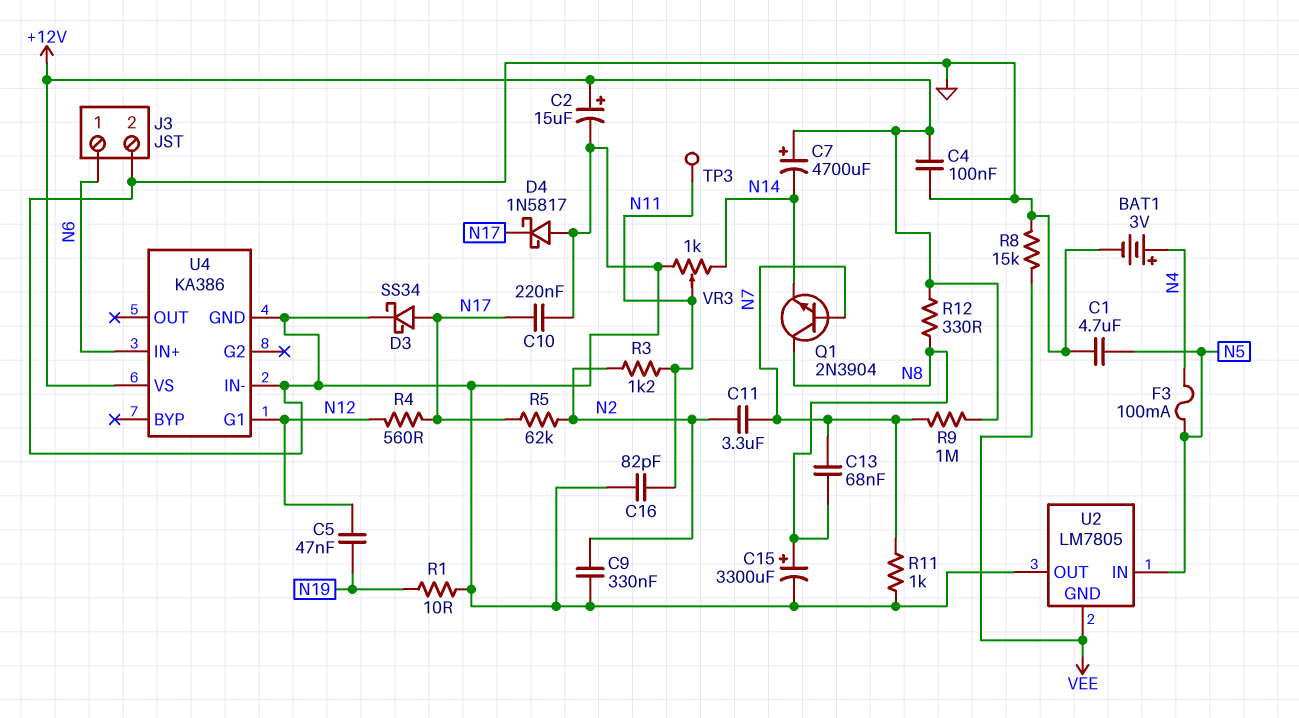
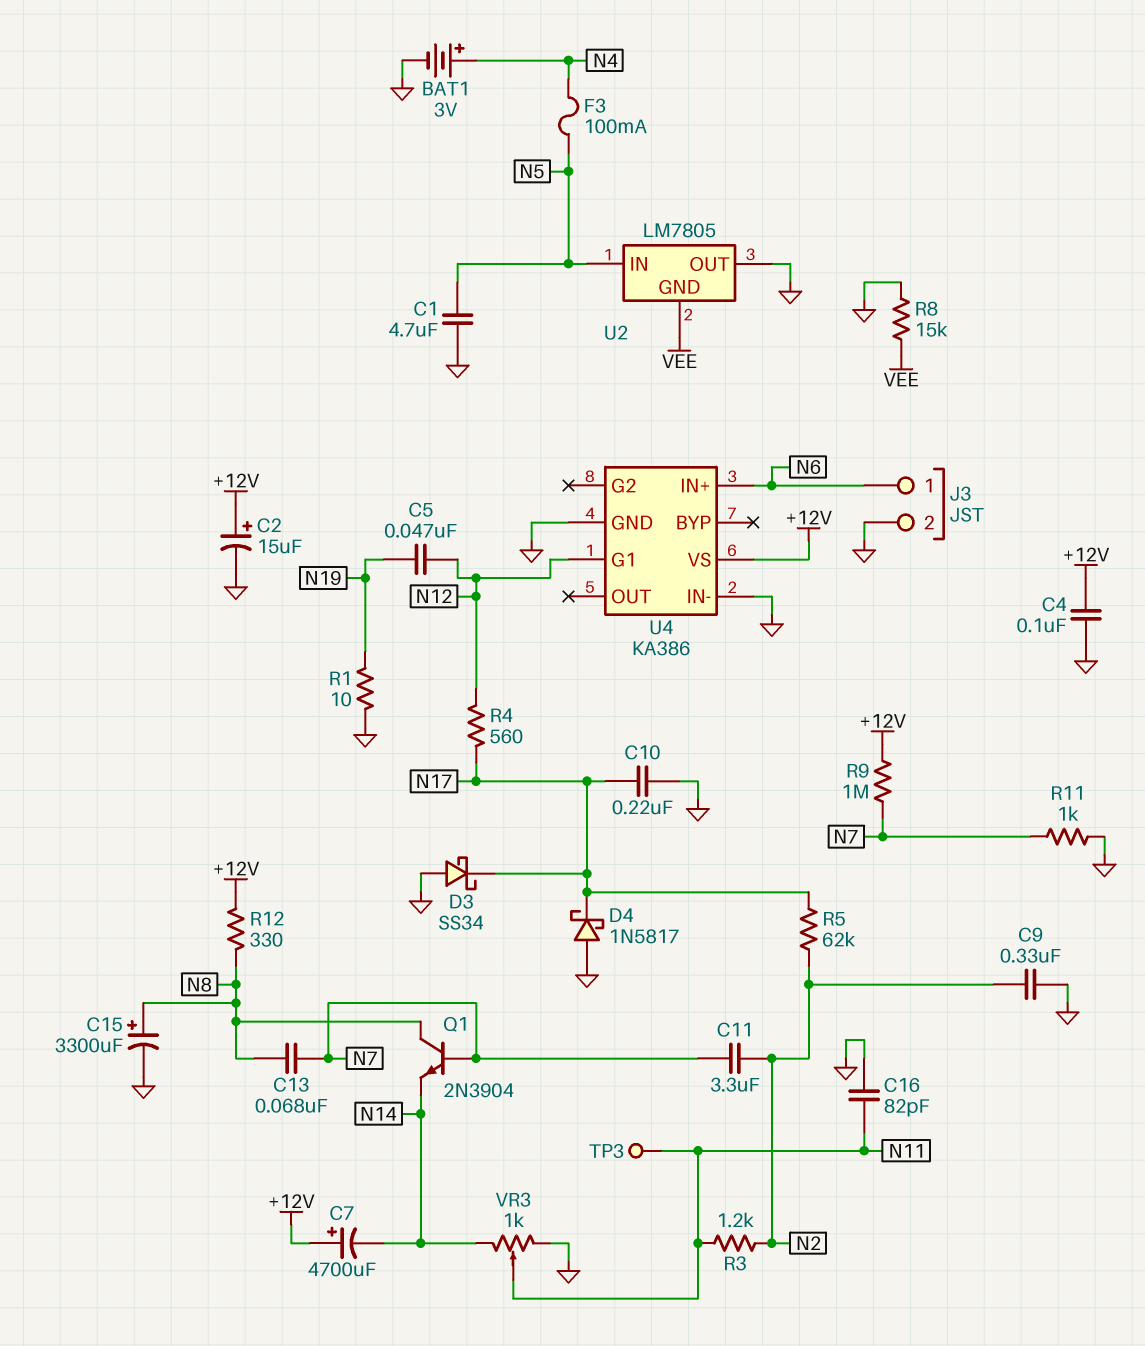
D3: schottky SS34 (A N17, K GND) -> schottky SS34 (A GND, K N17)

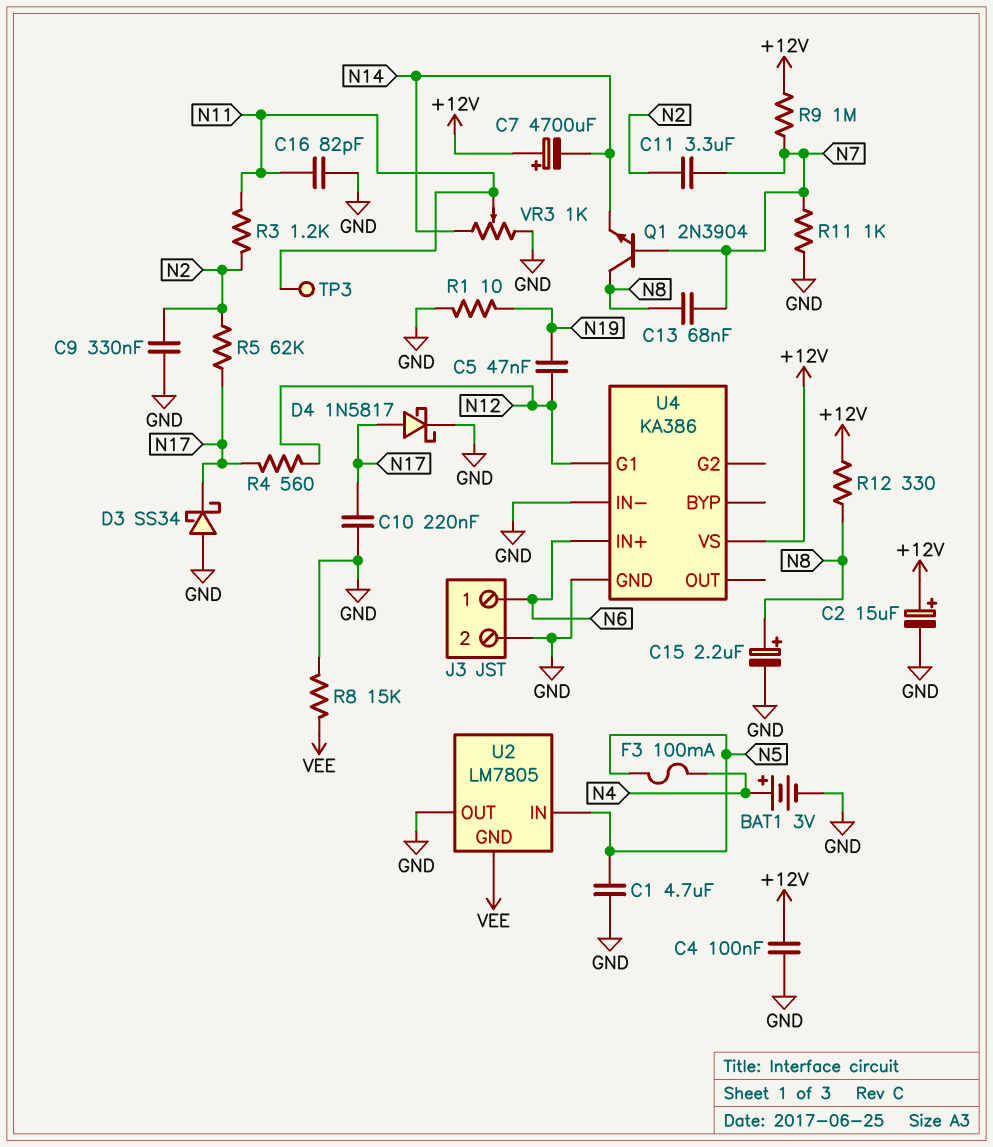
C15: 3300uF (plus N8, minus GND) -> 2.2uF (plus N8, minus GND)
D4: schottky 1N5817 (A GND, K N17) -> schottky 1N5817 (A N17, K GND)

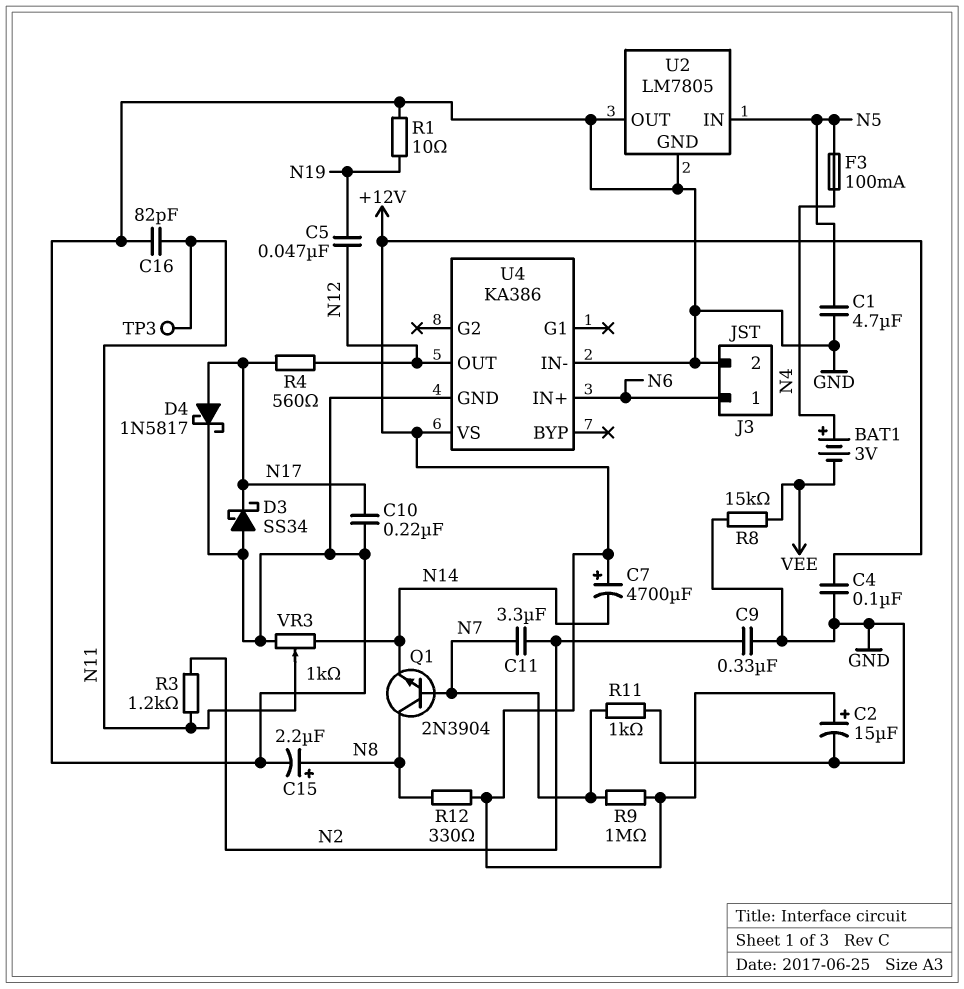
BAT1: 3V (plus N4, minus GND) -> 3V (plus N4, minus VEE)
C13: 68nF (N7, N8) -> none
R5: 62k (N2, N17) -> none
U2 pin GND: VEE -> GND
U4 pin G1: N12 -> none
U4 pin OUT: none -> N12

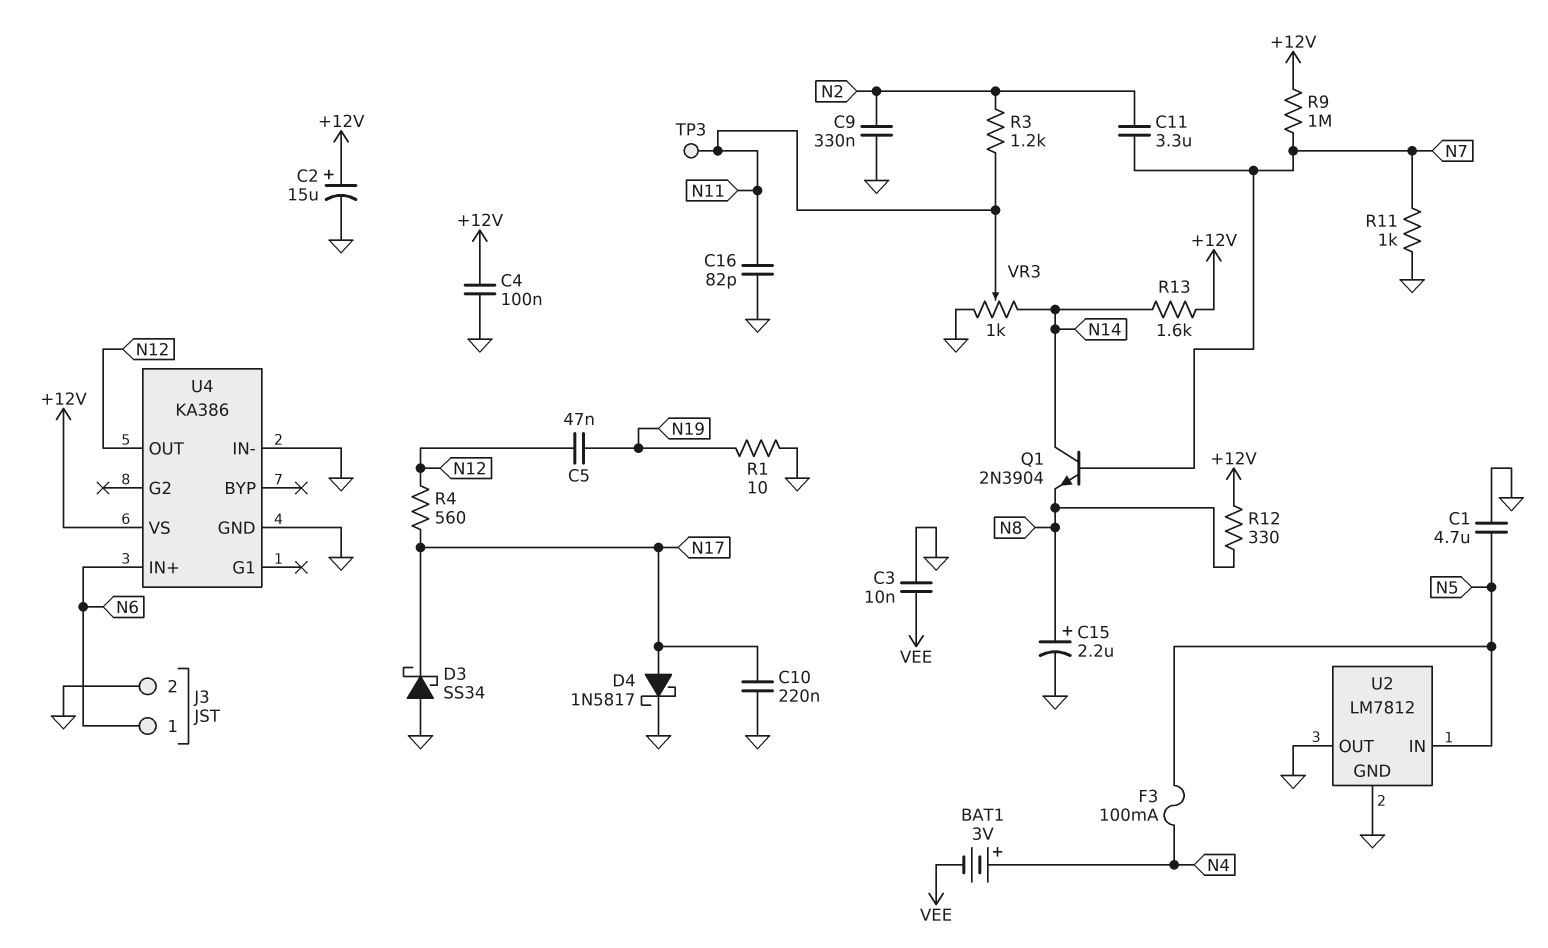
C3: none -> 10nF (GND, VEE)
C7: 4700uF (plus +12V, minus N14) -> none
Q1: NPN 2N3904 (B N7, C N8, E N14) -> NPN 2N3904 (B N7, C N14, E N8)
R8: 15k (GND, VEE) -> none
R13: none -> 1.6k (+12V, N14)
U2: LM7805 -> LM7812

